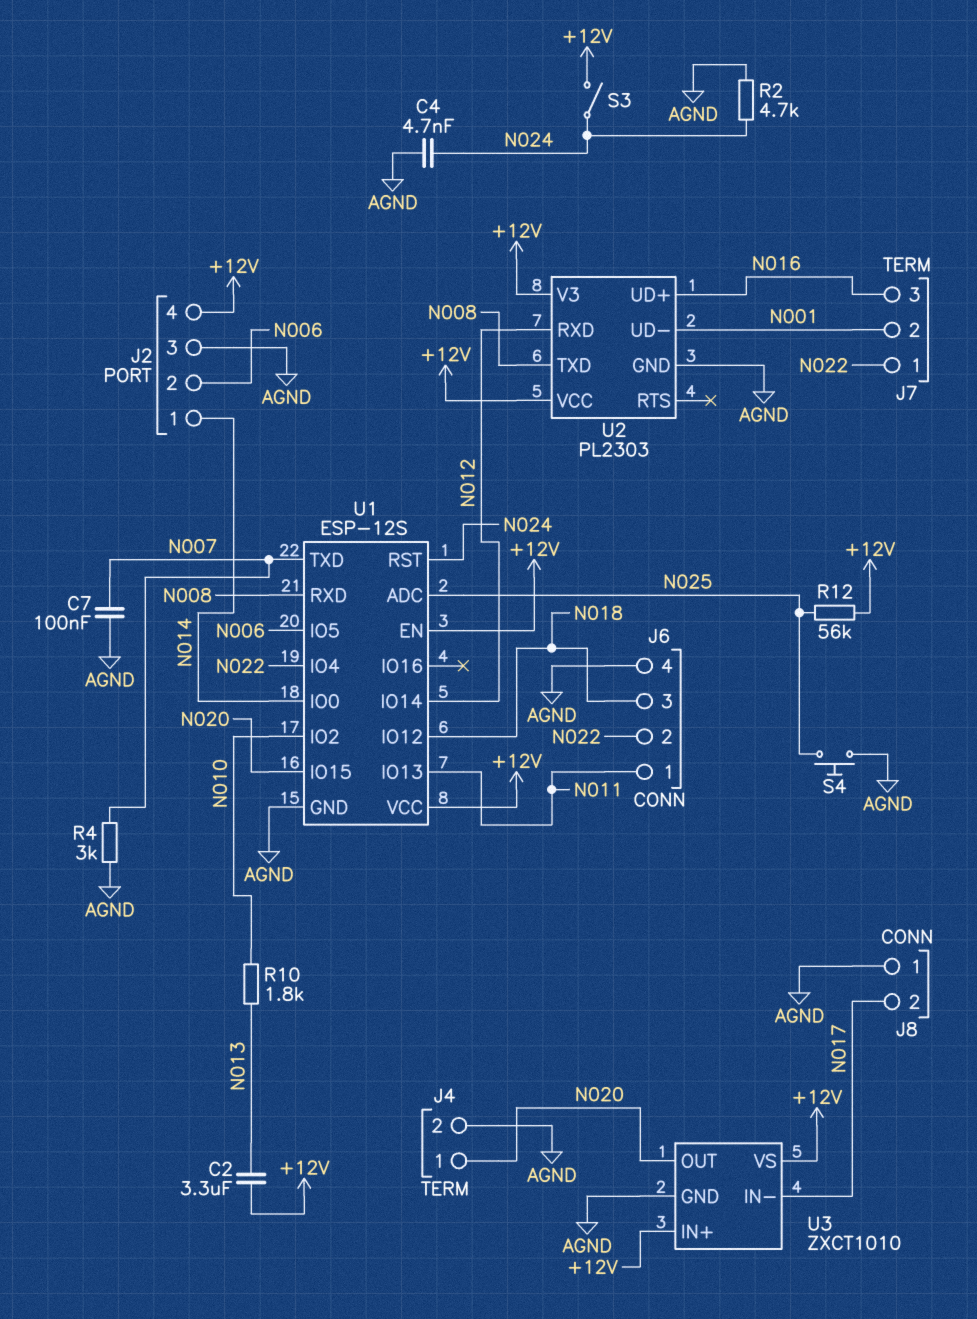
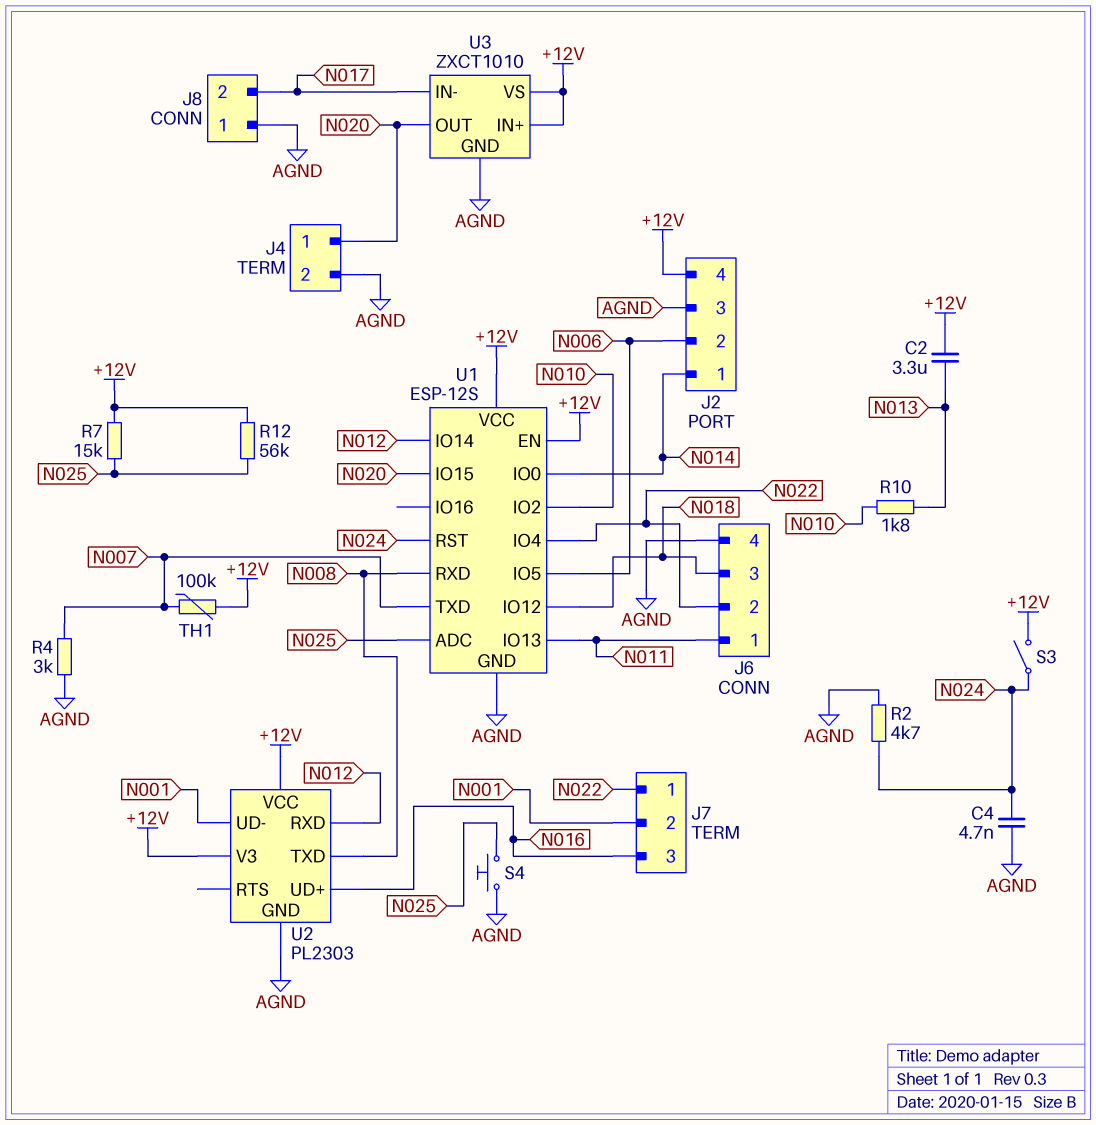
C7: 100nF (AGND, N007) -> none
R7: none -> 15k (+12V, N025)
TH1: none -> 100k (+12V, N007)

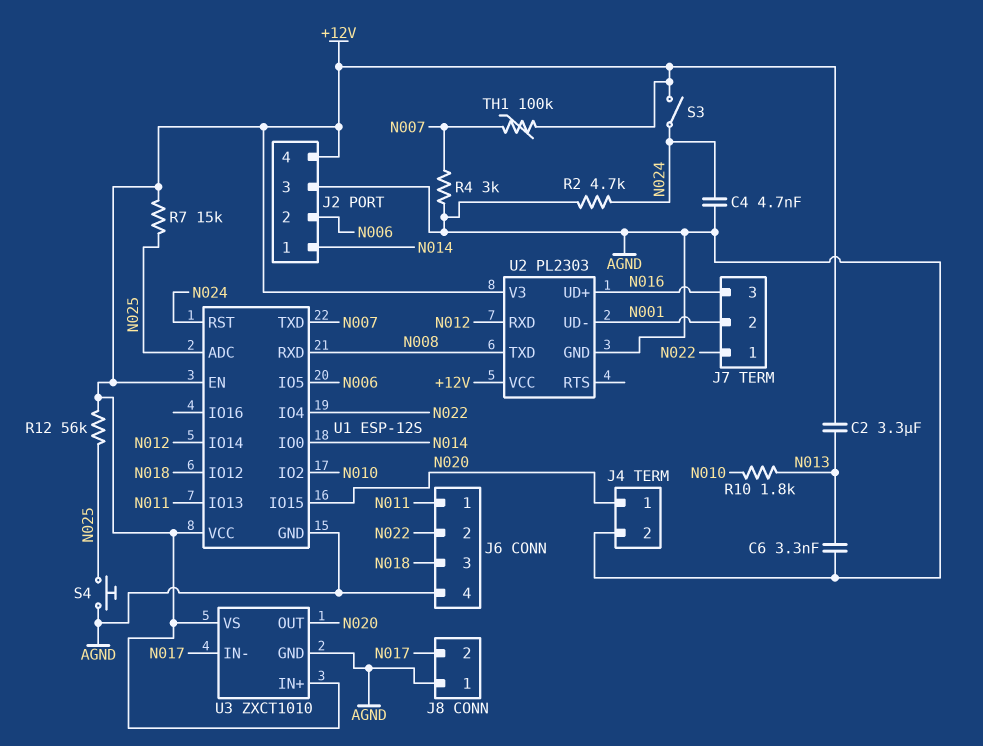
C6: none -> 3.3nF (AGND, N013)

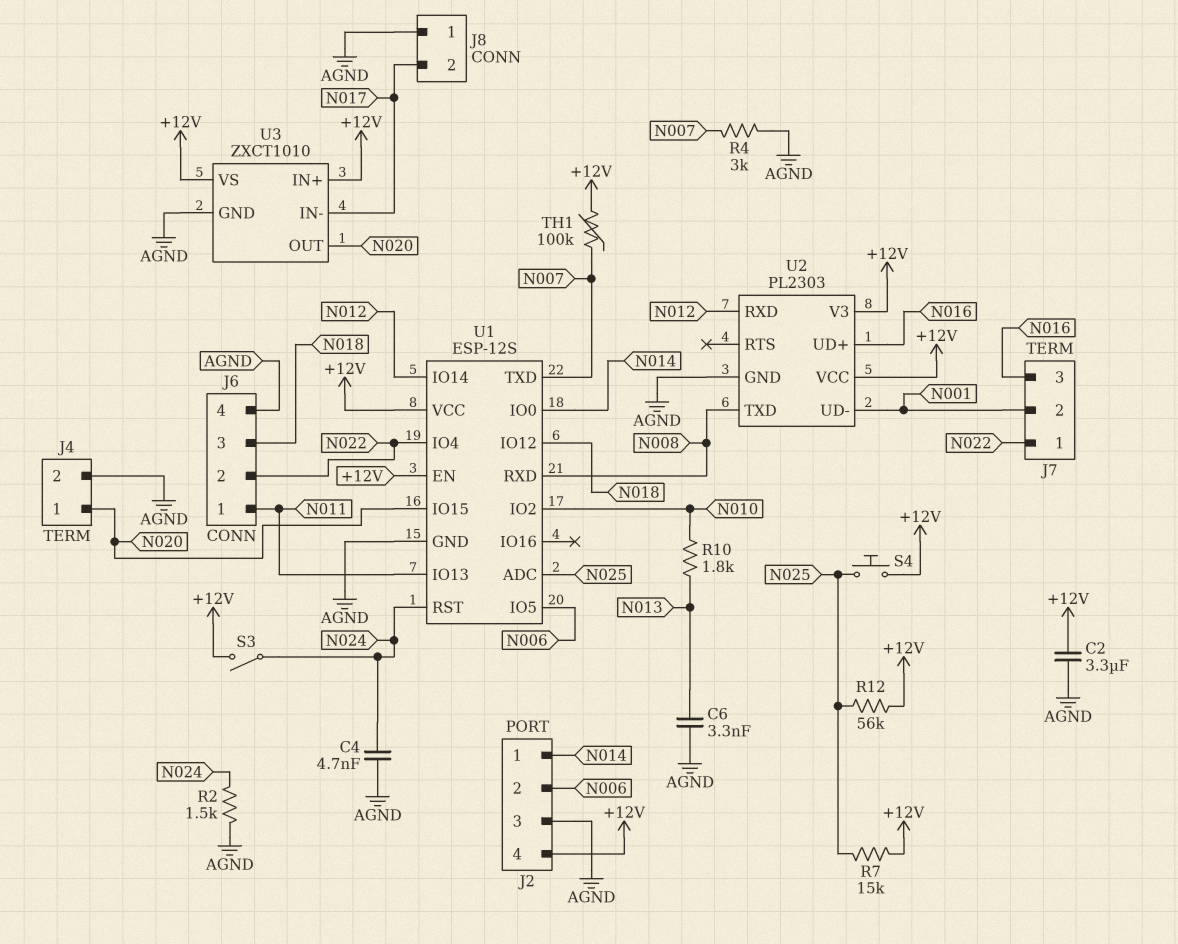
C2: 3.3uF (+12V, N013) -> 3.3uF (+12V, AGND)
R2: 4.7k (AGND, N024) -> 1.5k (AGND, N024)
S4: button (AGND, N025) -> button (+12V, N025)

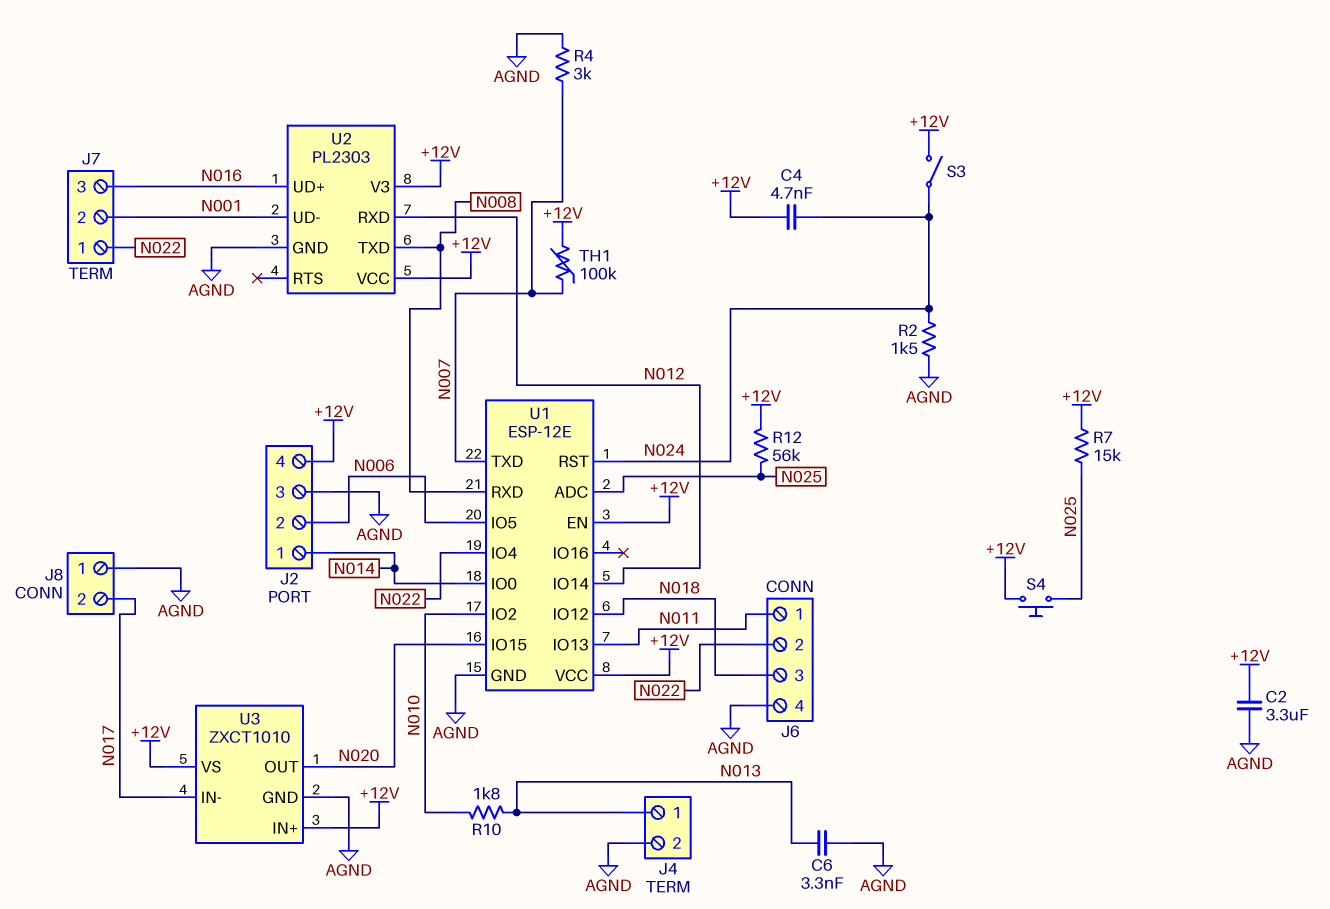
C4: 4.7nF (AGND, N024) -> 4.7nF (+12V, N024)
J4 pin 1: N020 -> N013
U1: ESP-12S -> ESP-12E

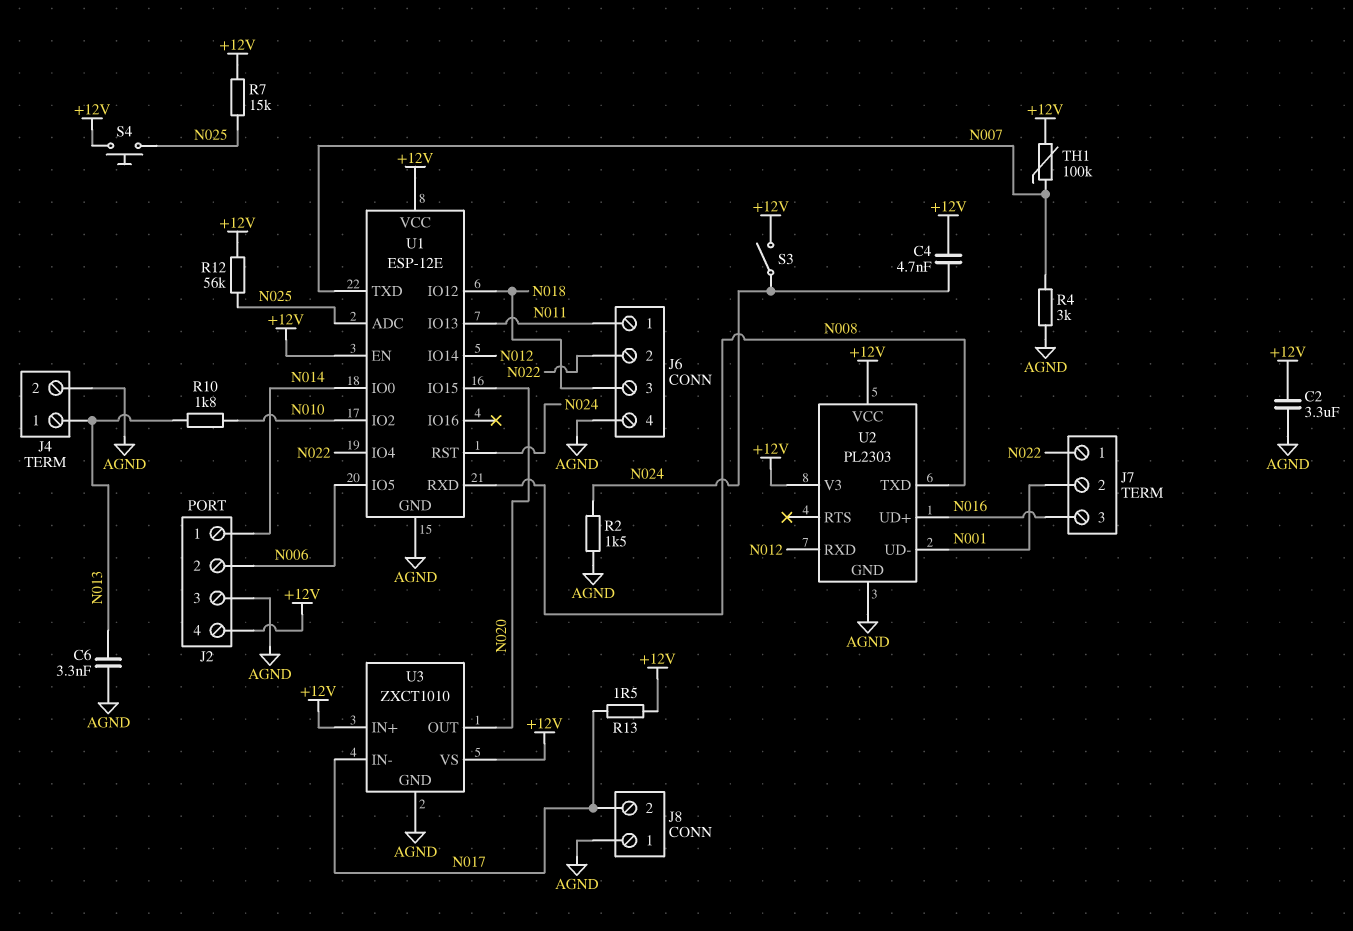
R13: none -> 1.5 (+12V, N017)

